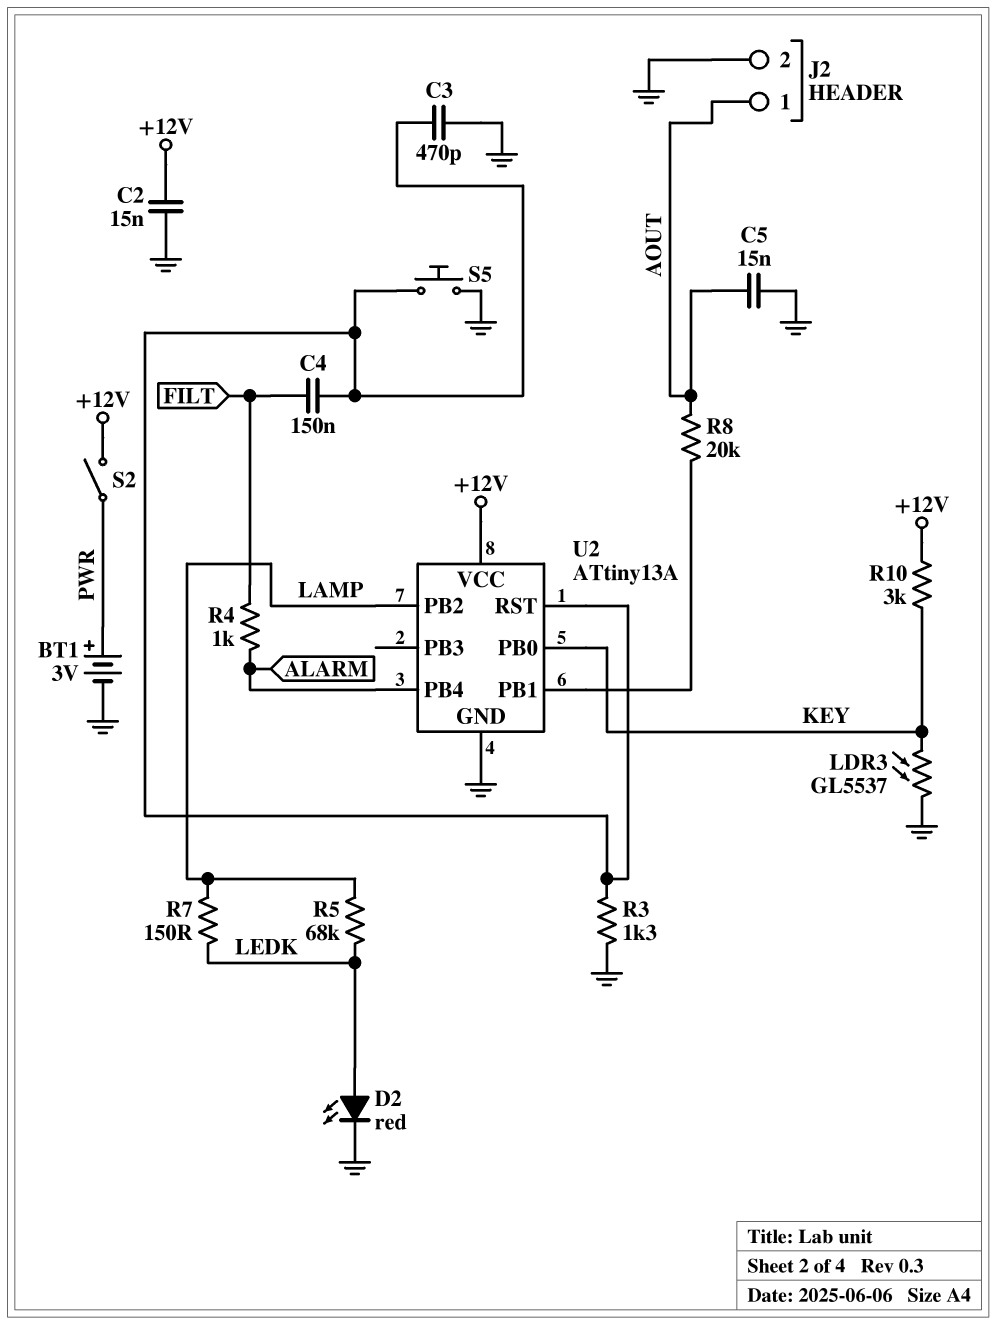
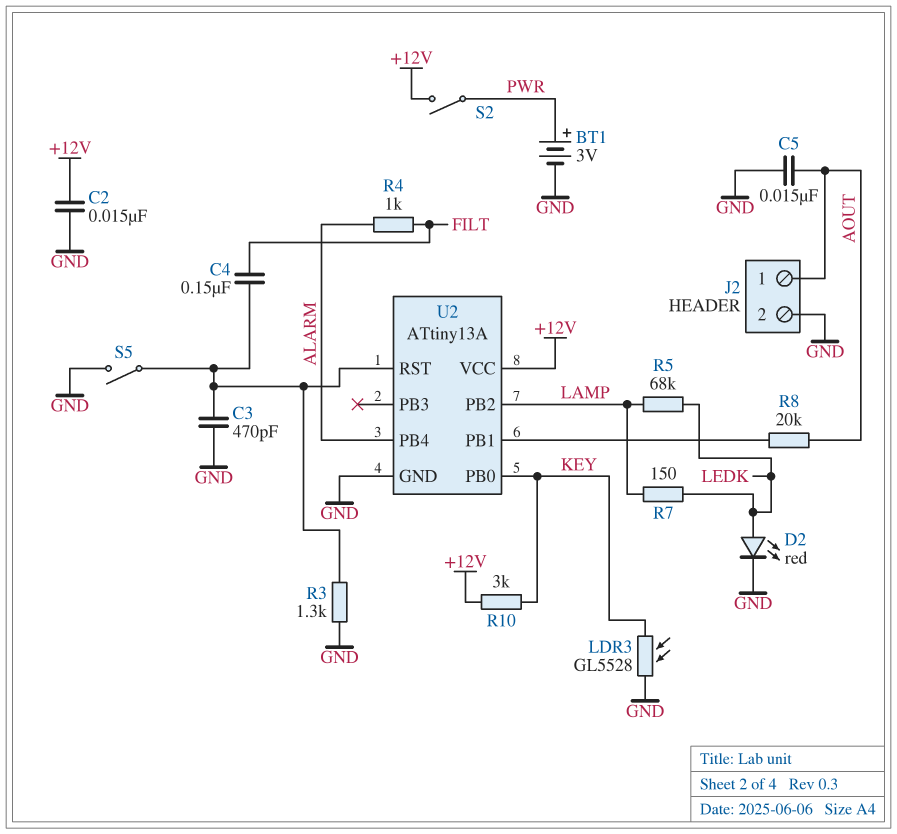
LDR3: GL5537 (GND, KEY) -> GL5528 (GND, KEY)
S5: button (GND, U2/RST) -> switch (GND, U2/RST)

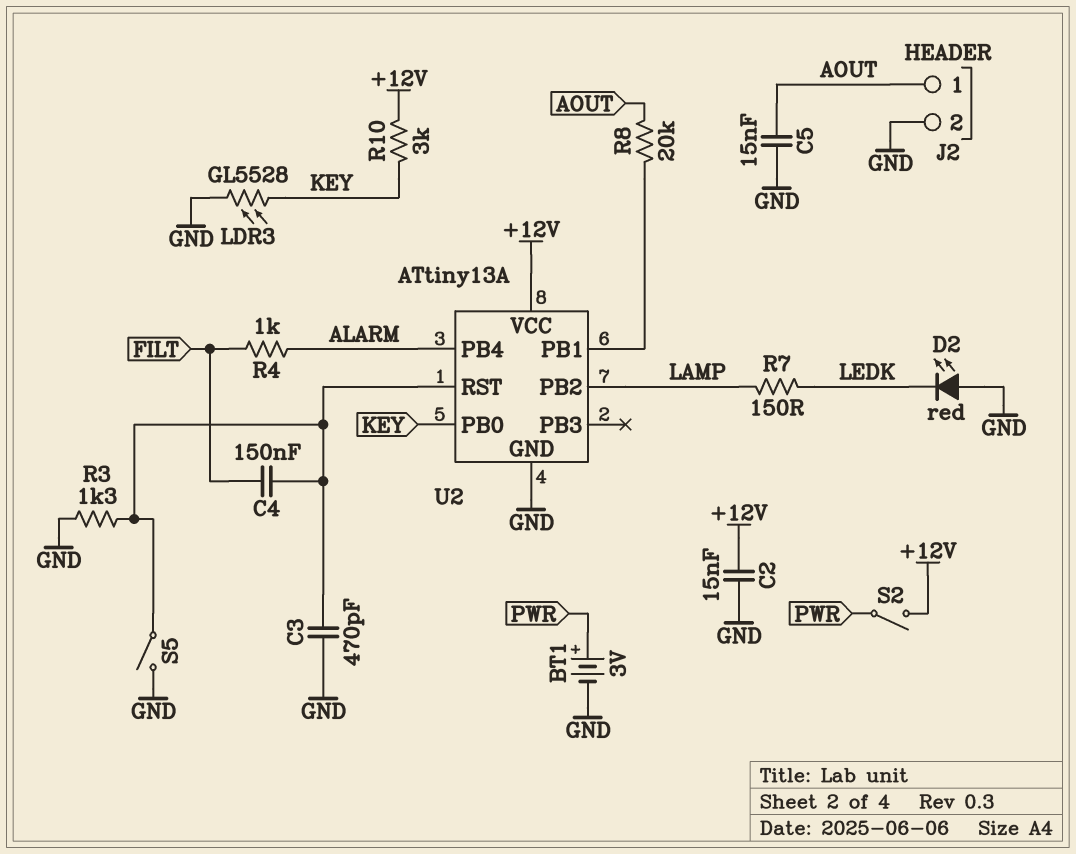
D2: LED red (A LEDK, K GND) -> LED red (A GND, K LEDK)
R5: 68k (LAMP, LEDK) -> none

